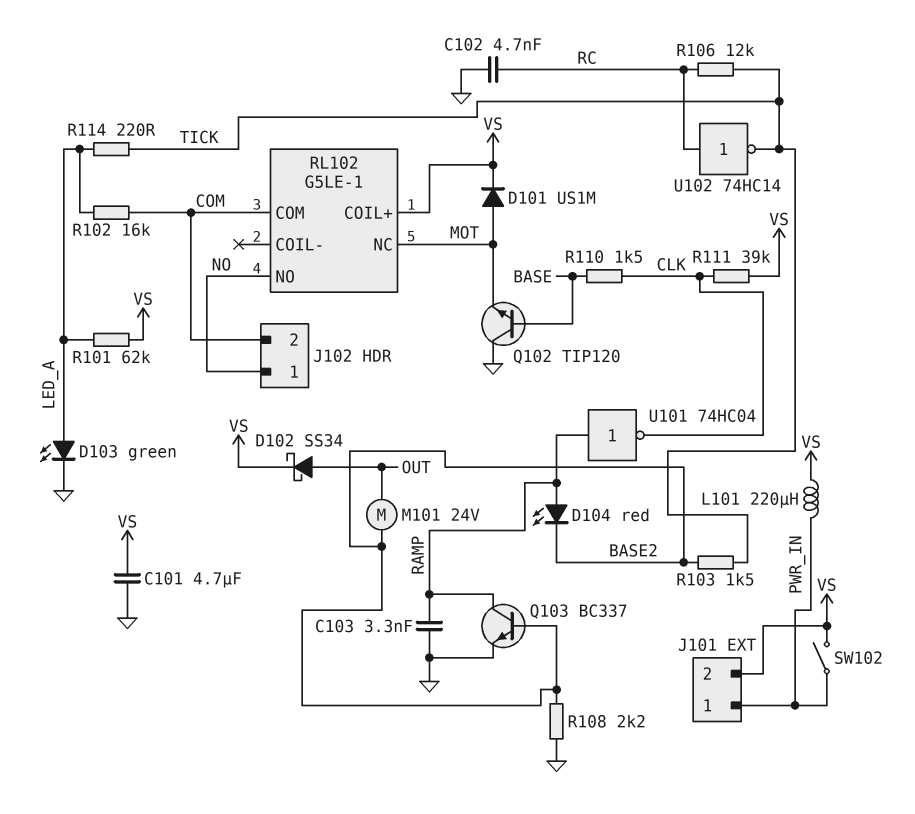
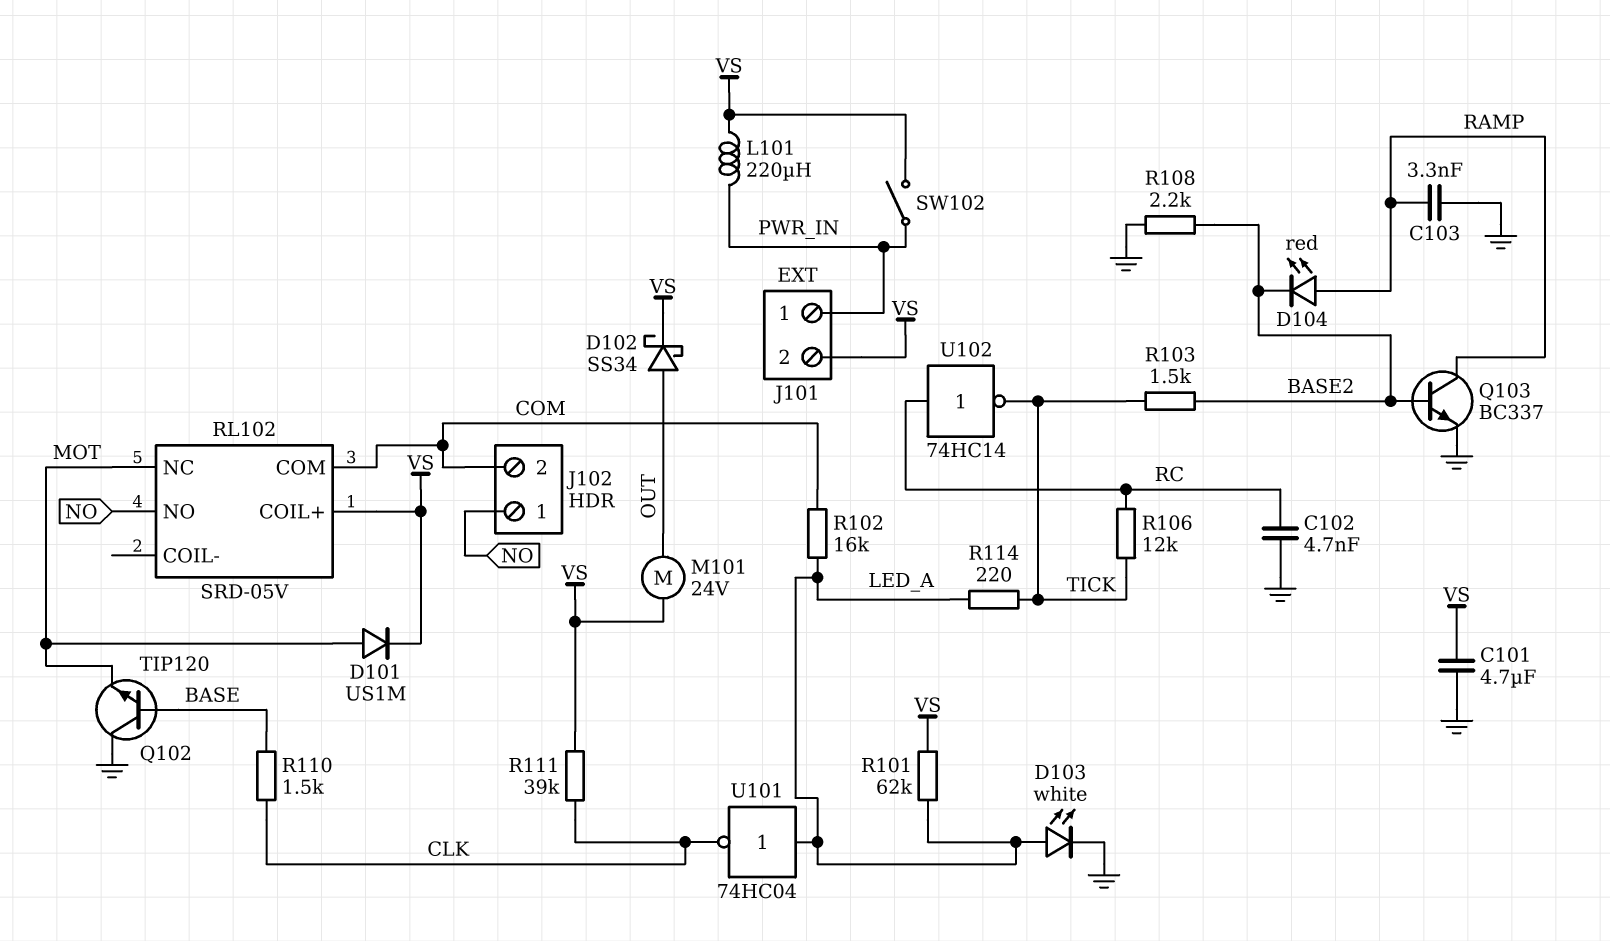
D103: LED green (A LED_A, K GND) -> LED white (A LED_A, K GND)
M101: motor 24V (BASE2, OUT) -> motor 24V (OUT, VS)
RL102: G5LE-1 -> SRD-05V
U101: NOT 74HC04 (in RAMP, out CLK) -> NOT 74HC04 (in LED_A, out CLK)

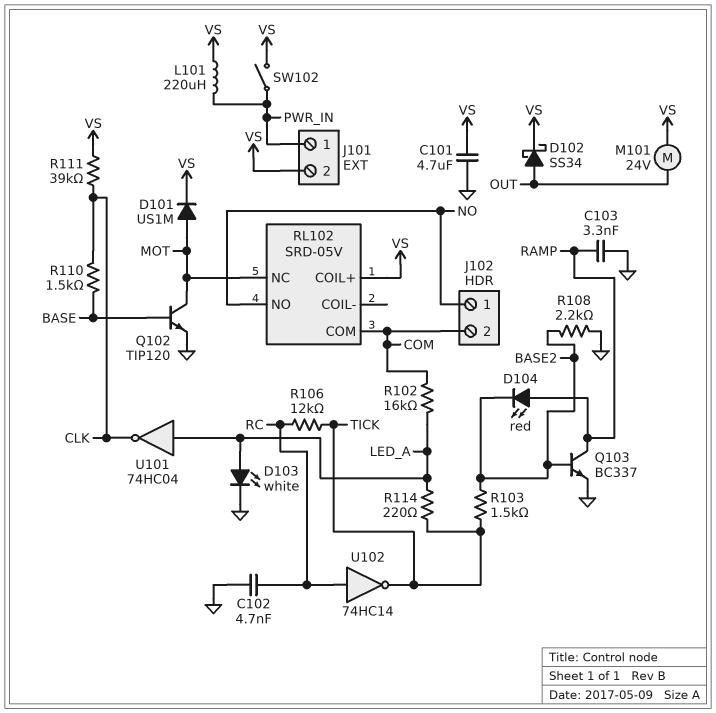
Q102: NPN TIP120 (B BASE, C GND, E MOT) -> NPN TIP120 (B BASE, C MOT, E GND)
R101: 62k (LED_A, VS) -> none

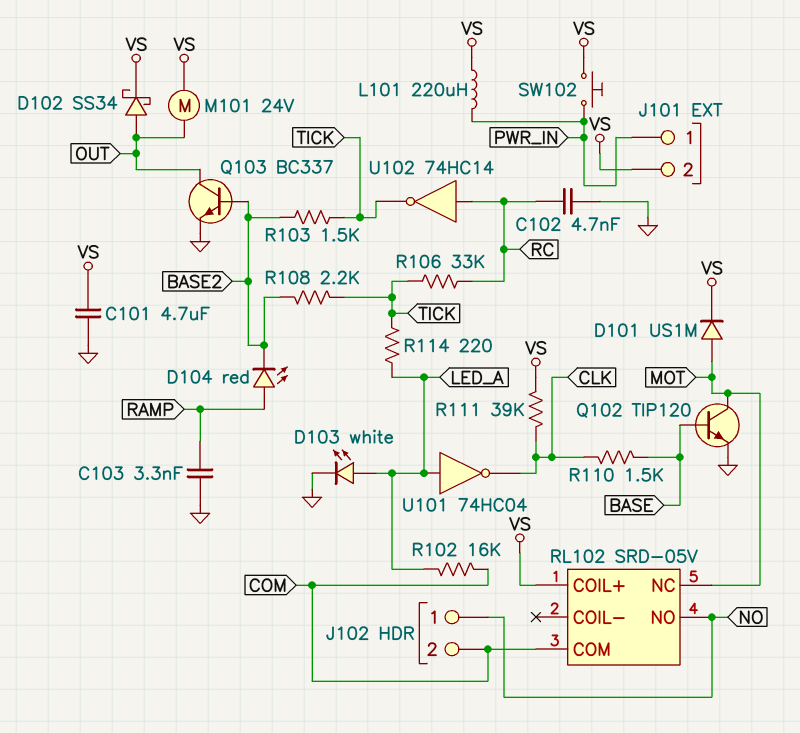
Q103: NPN BC337 (B BASE2, C RAMP, E GND) -> NPN BC337 (B BASE2, C OUT, E GND)
R106: 12k (RC, TICK) -> 33k (RC, TICK)
R108: 2.2k (BASE2, GND) -> 2.2k (BASE2, TICK)
SW102: switch (PWR_IN, VS) -> button (PWR_IN, VS)

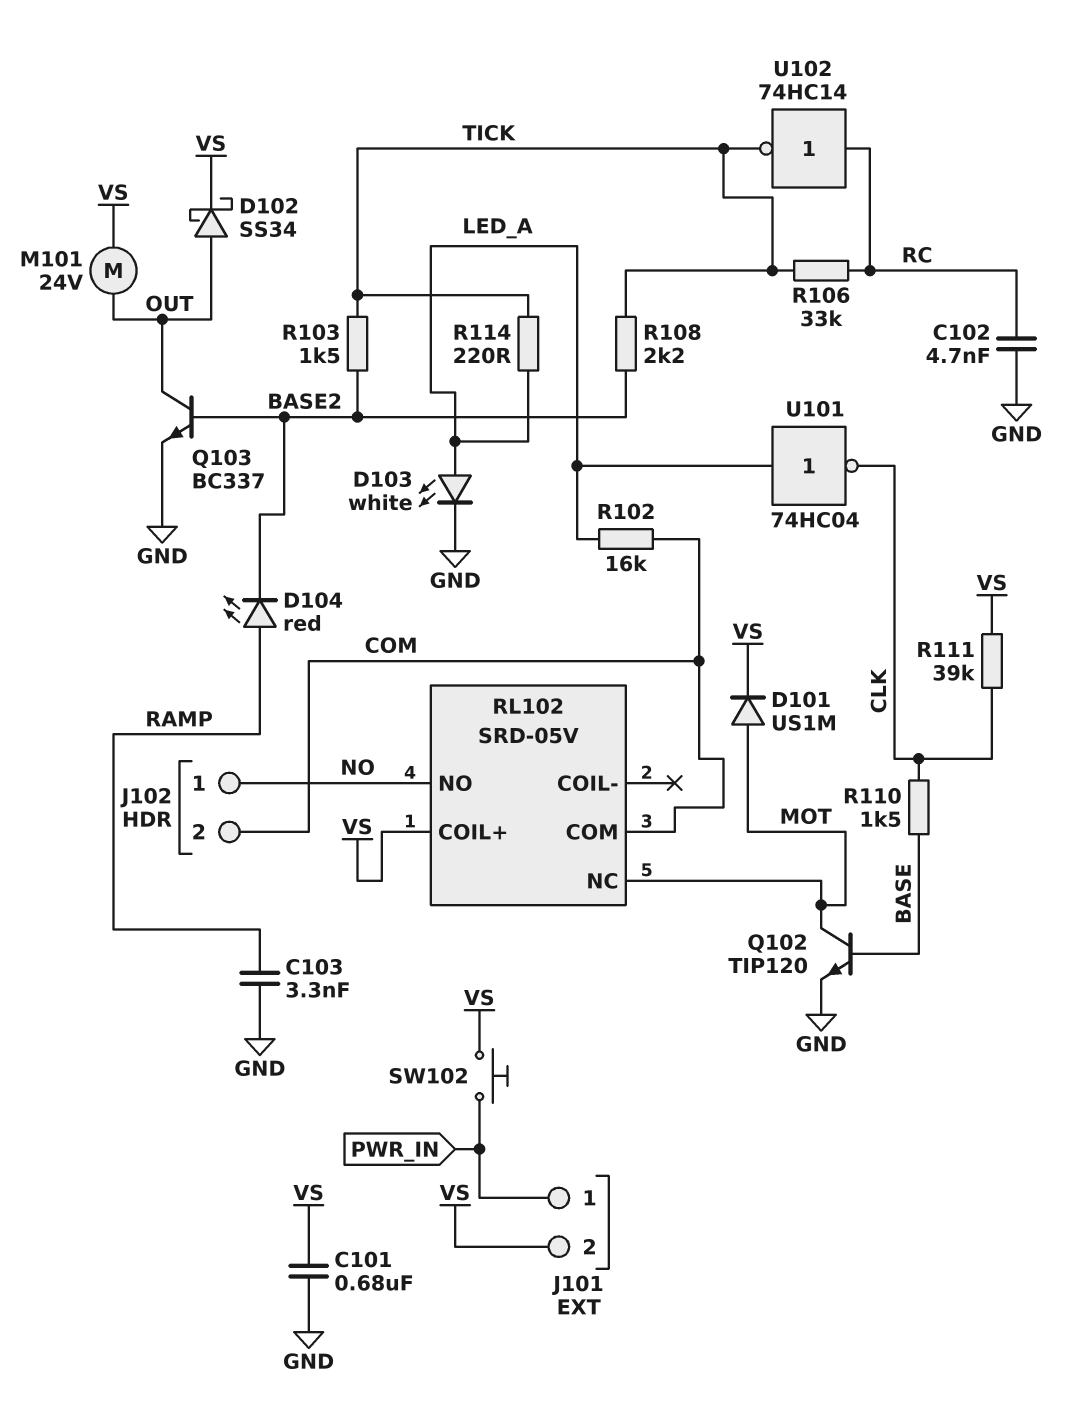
C101: 4.7uF (GND, VS) -> 680nF (GND, VS)
L101: 220uH (PWR_IN, VS) -> none

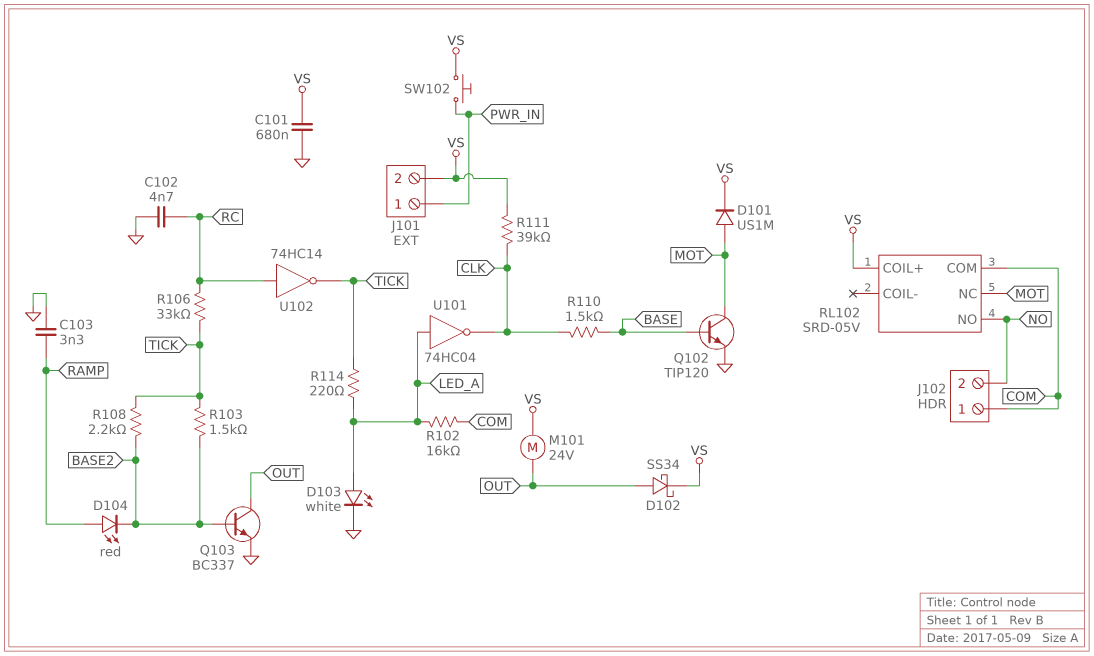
J102 pin 1: NO -> COM
J102 pin 2: COM -> NO

